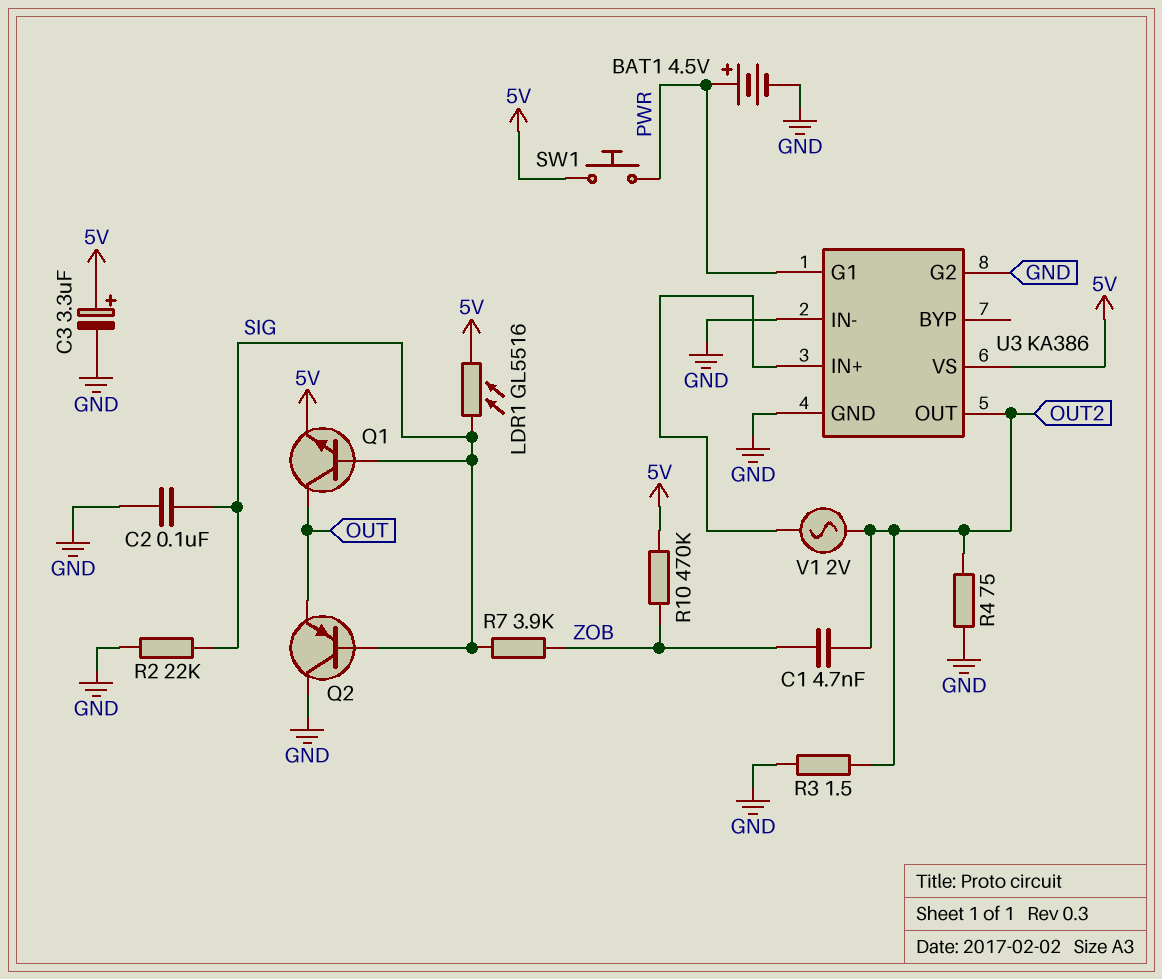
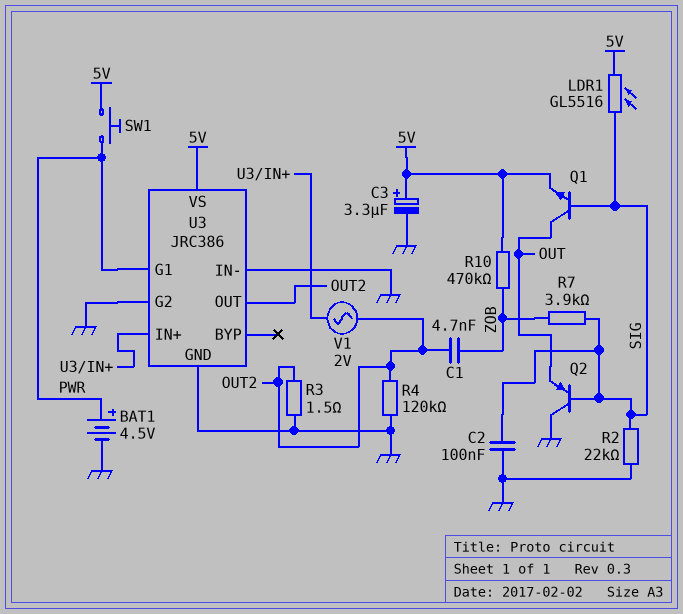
R4: 75 (GND, OUT2) -> 120k (GND, OUT2)
U3: KA386 -> JRC386

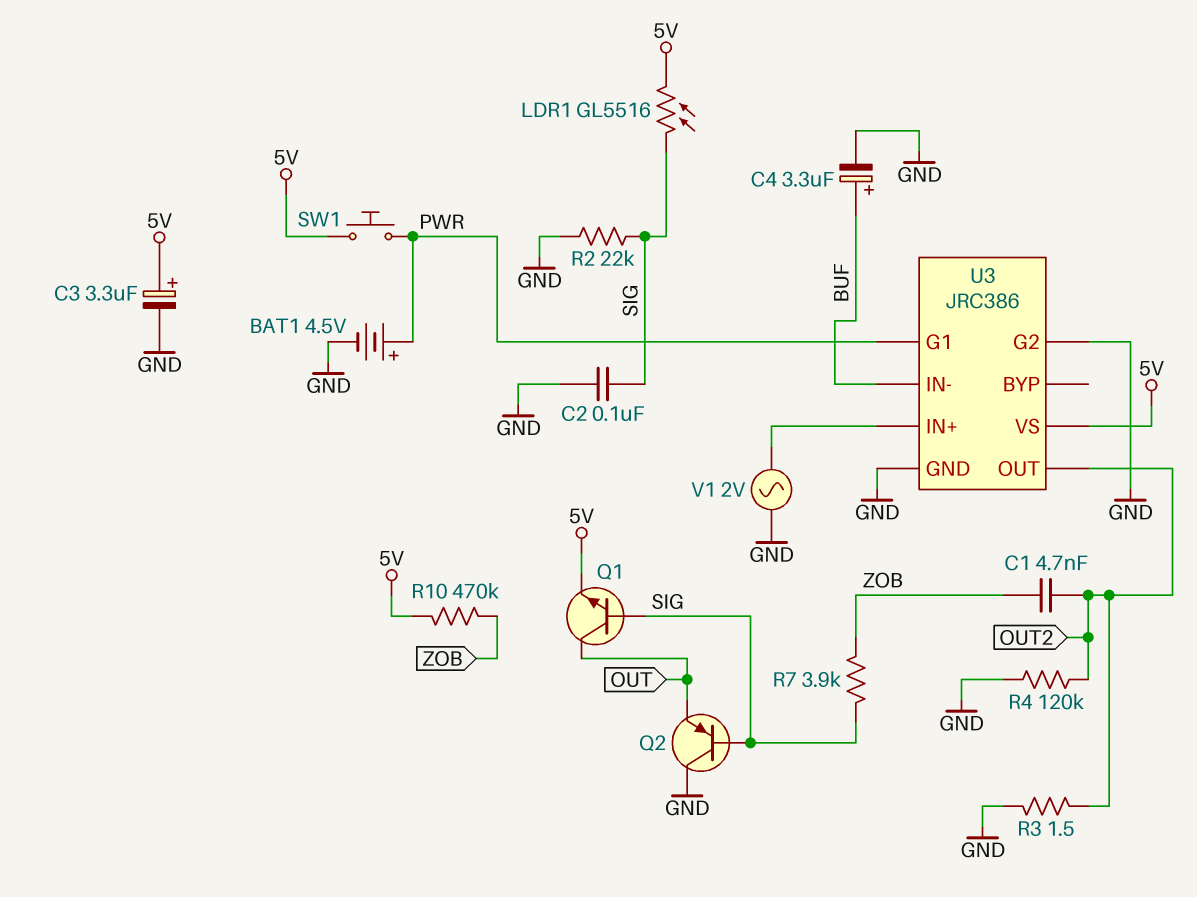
C4: none -> 3.3uF (plus BUF, minus GND)
U3 pin IN-: GND -> BUF
V1: AC 2V (OUT2, U3/IN+) -> AC 2V (GND, U3/IN+)

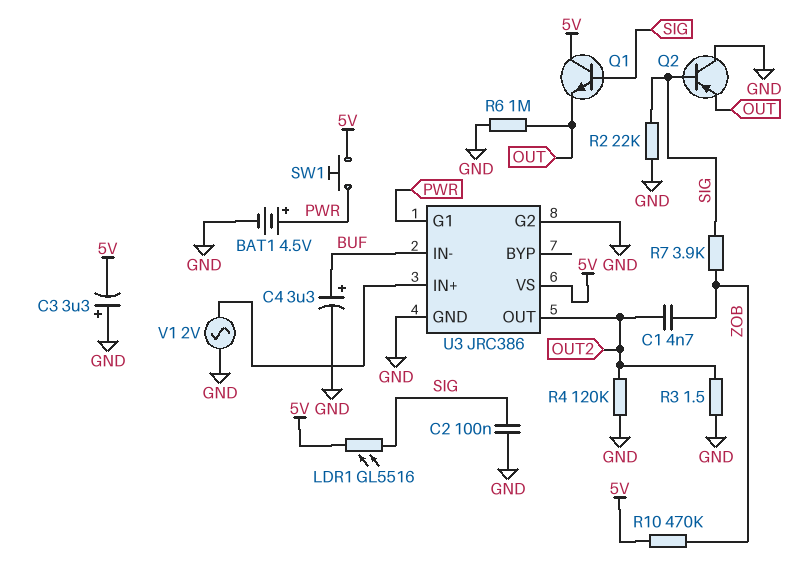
C3: 3.3uF (plus 5V, minus GND) -> 3.3uF (plus GND, minus 5V)
Q1: NPN (B SIG, C OUT, E 5V) -> NPN (B SIG, C 5V, E OUT)
R6: none -> 1M (GND, OUT)

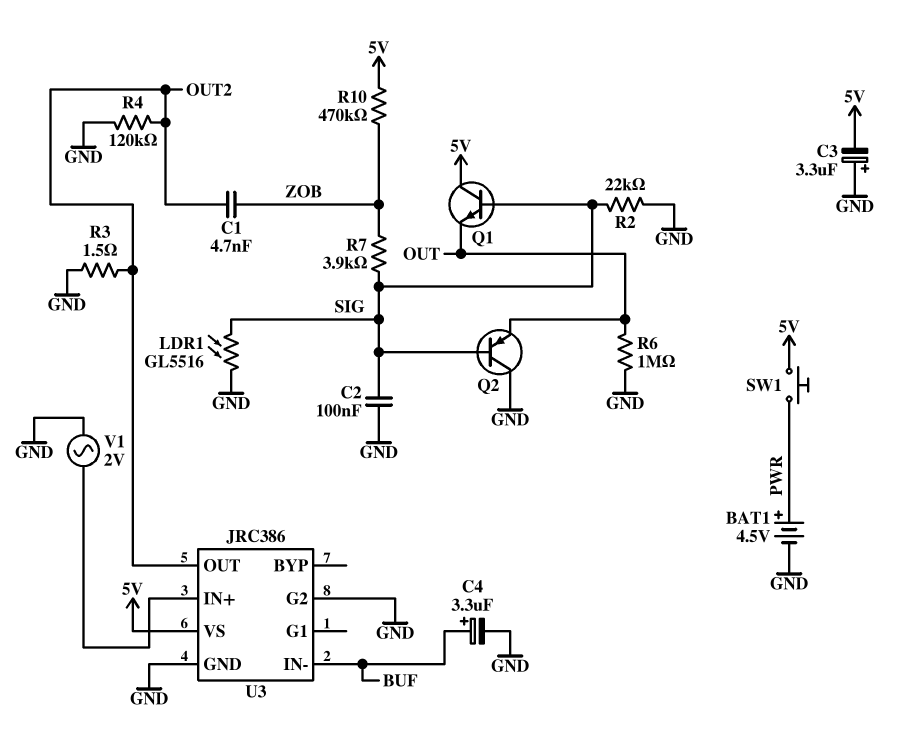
LDR1: GL5516 (5V, SIG) -> GL5516 (GND, SIG)
U3 pin G1: PWR -> none

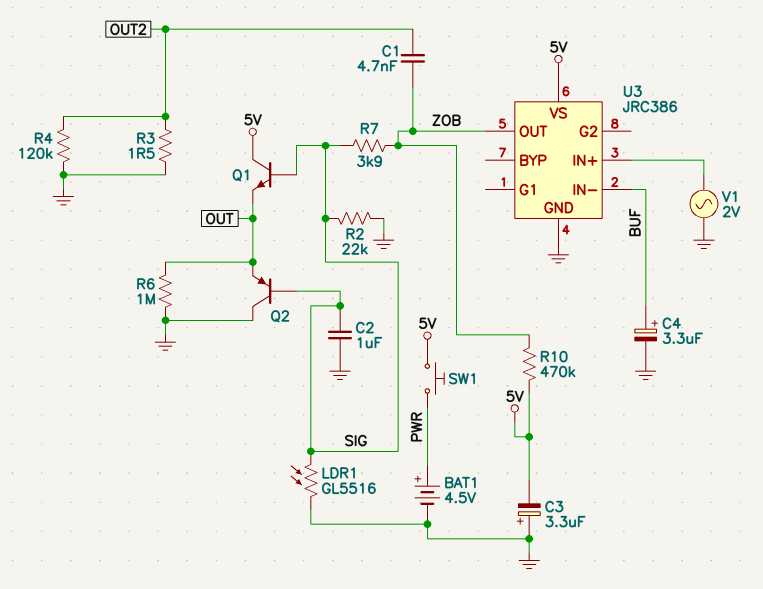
C2: 100nF (GND, SIG) -> 1uF (GND, SIG)
U3 pin G2: GND -> none
U3 pin OUT: OUT2 -> ZOB

